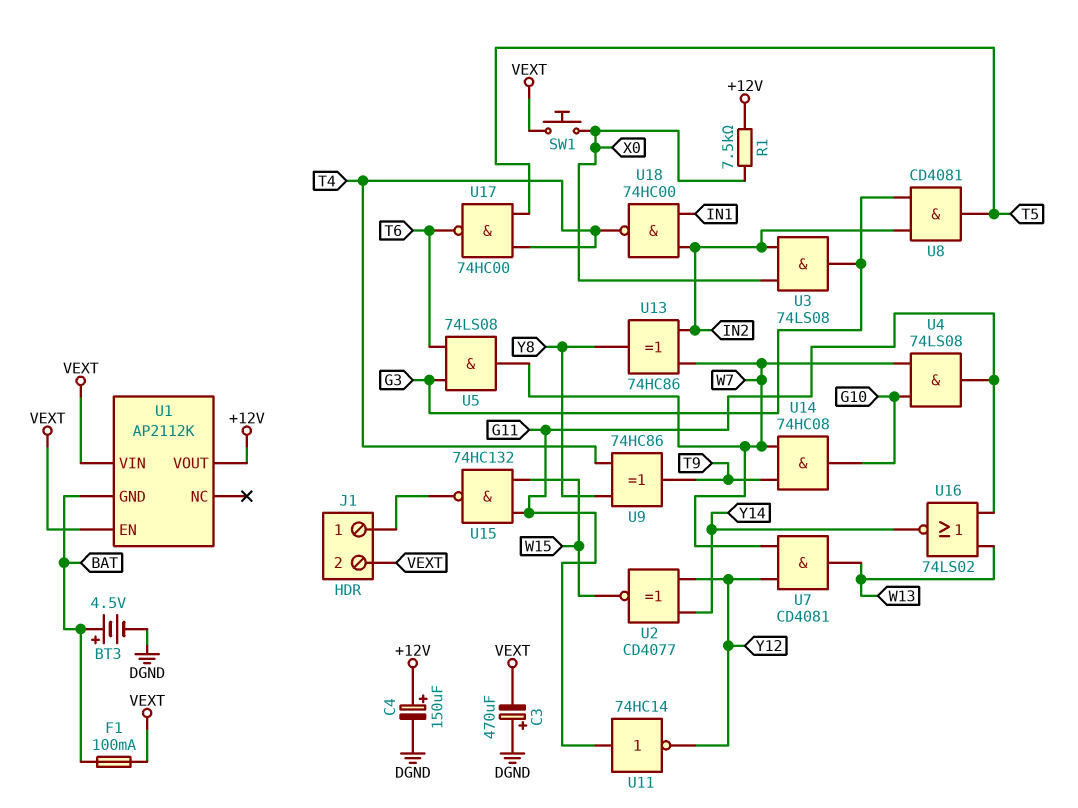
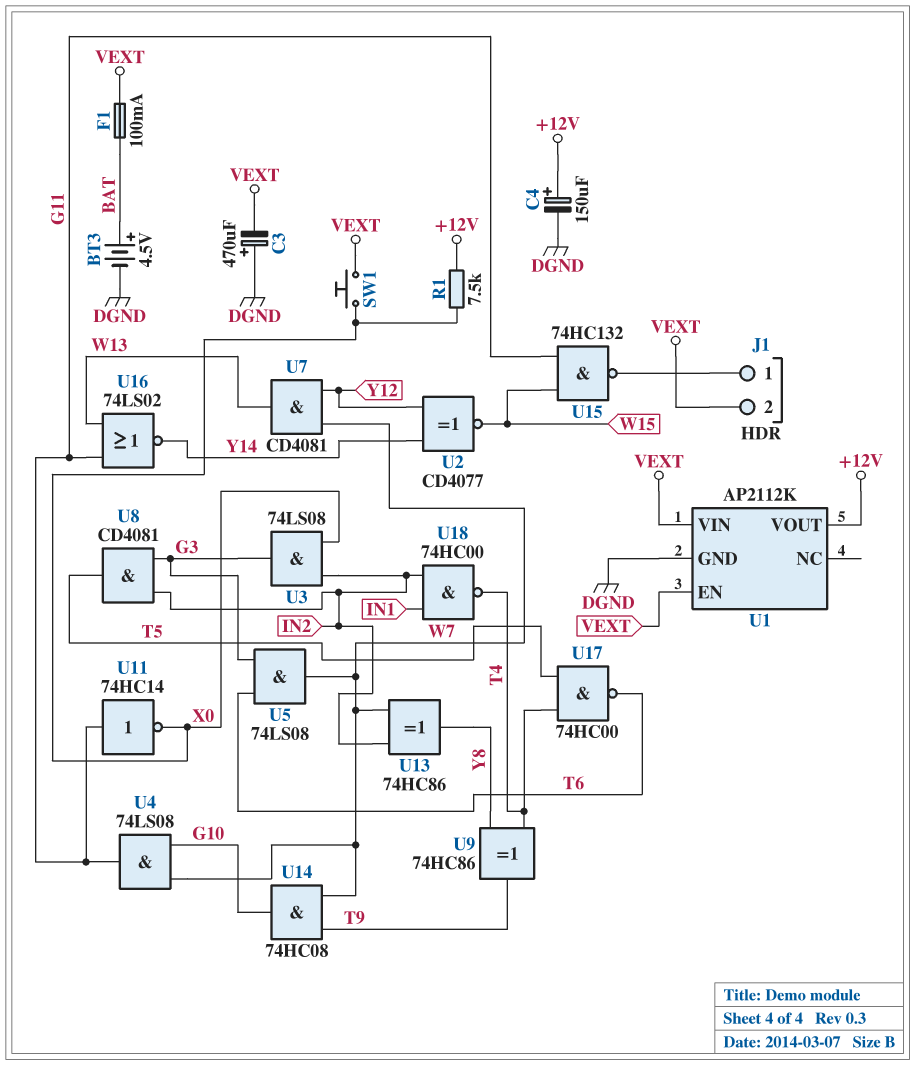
U1 pin GND: BAT -> DGND
U11: NOT 74HC14 (in G11, out Y12) -> NOT 74HC14 (in G11, out X0)

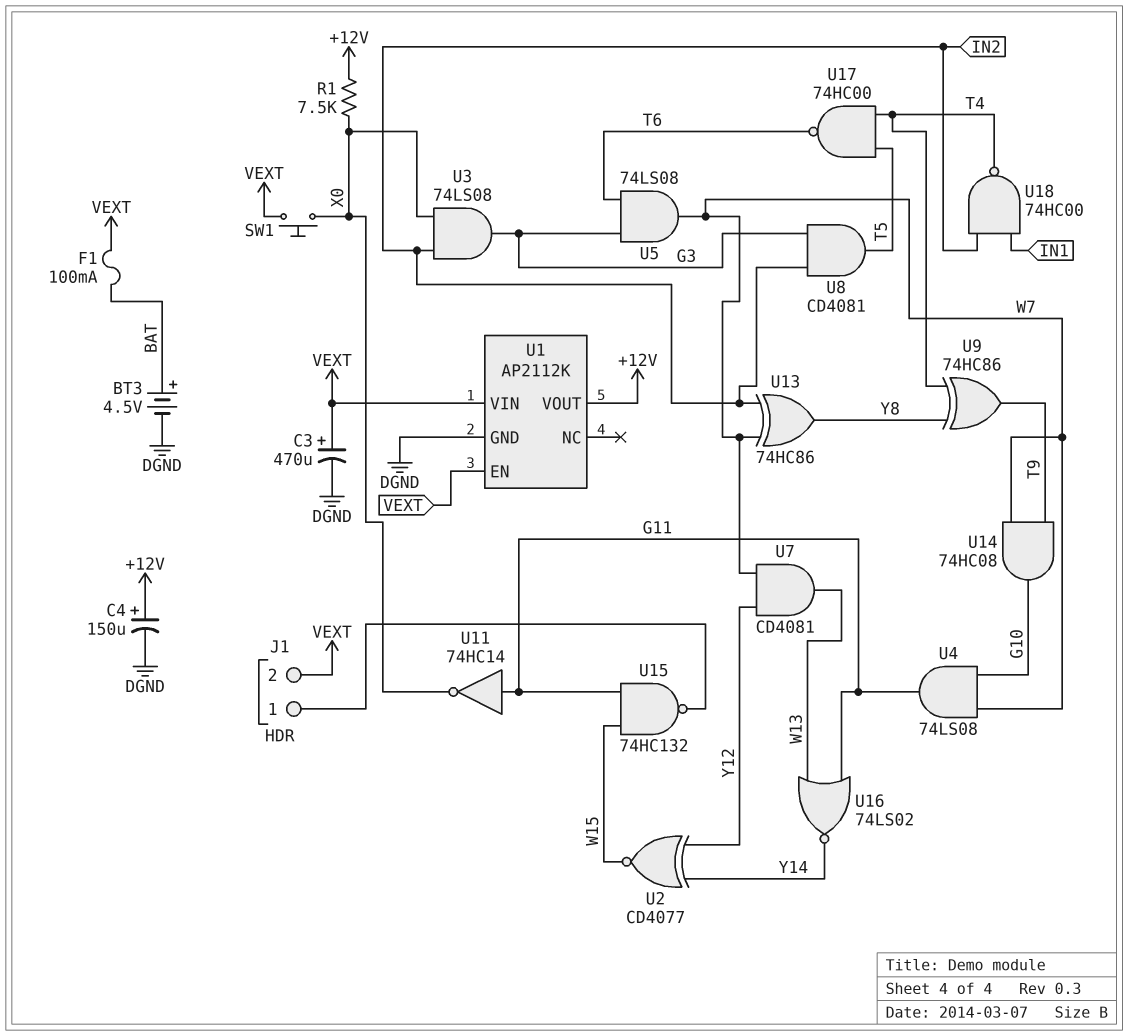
C3: 470uF (plus DGND, minus VEXT) -> 470uF (plus VEXT, minus DGND)

